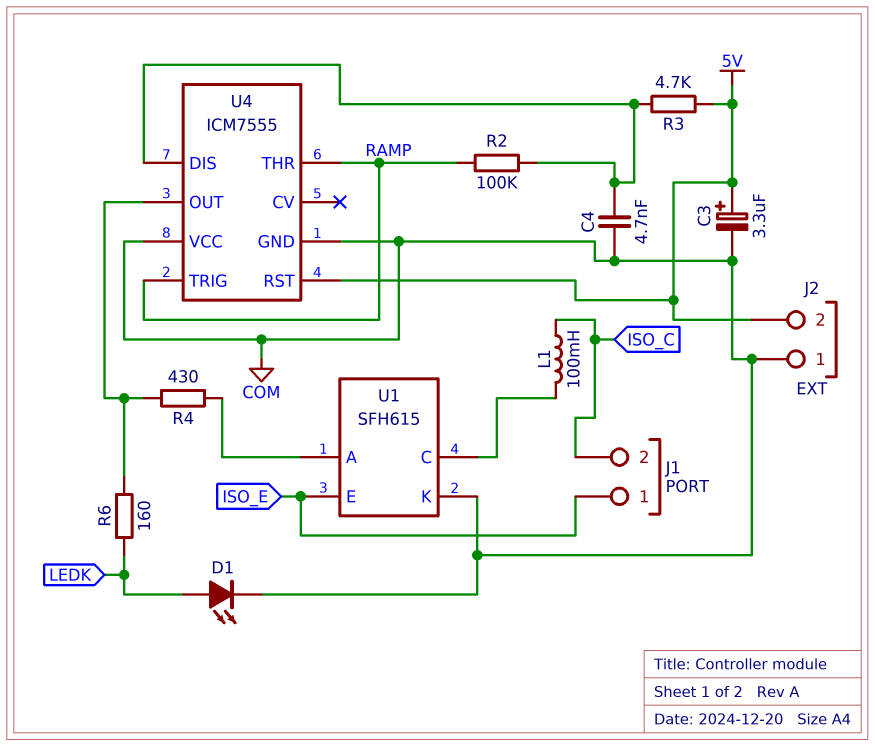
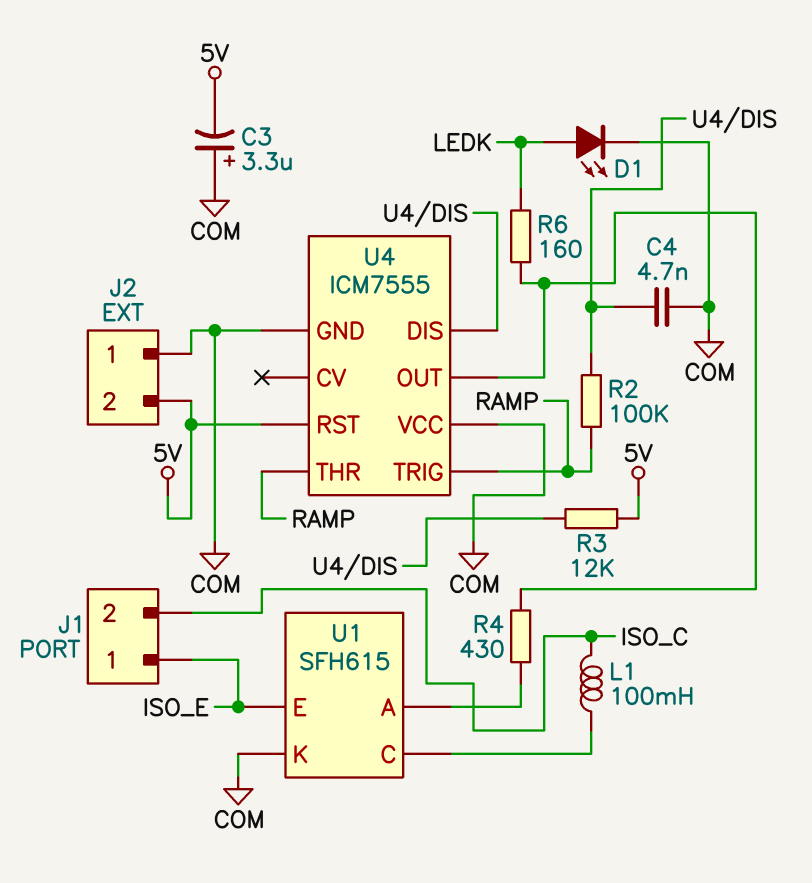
C3: 3.3uF (plus 5V, minus COM) -> 3.3uF (plus COM, minus 5V)
R3: 4.7k (5V, U4/DIS) -> 12k (5V, U4/DIS)

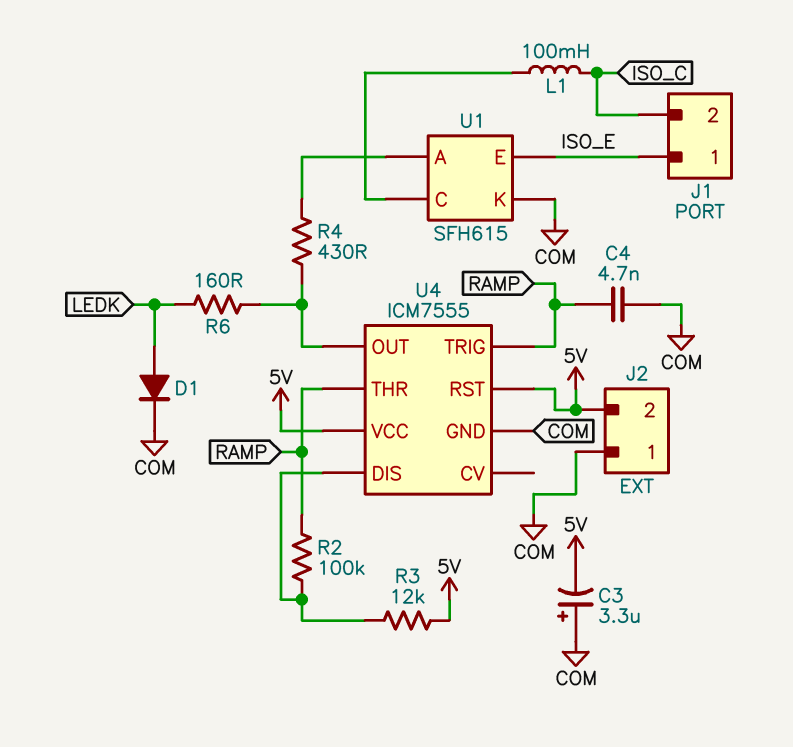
C4: 4.7nF (COM, U4/DIS) -> 4.7nF (COM, RAMP)
D1: LED (A LEDK, K COM) -> diode (A LEDK, K COM)
U4 pin VCC: COM -> 5V

